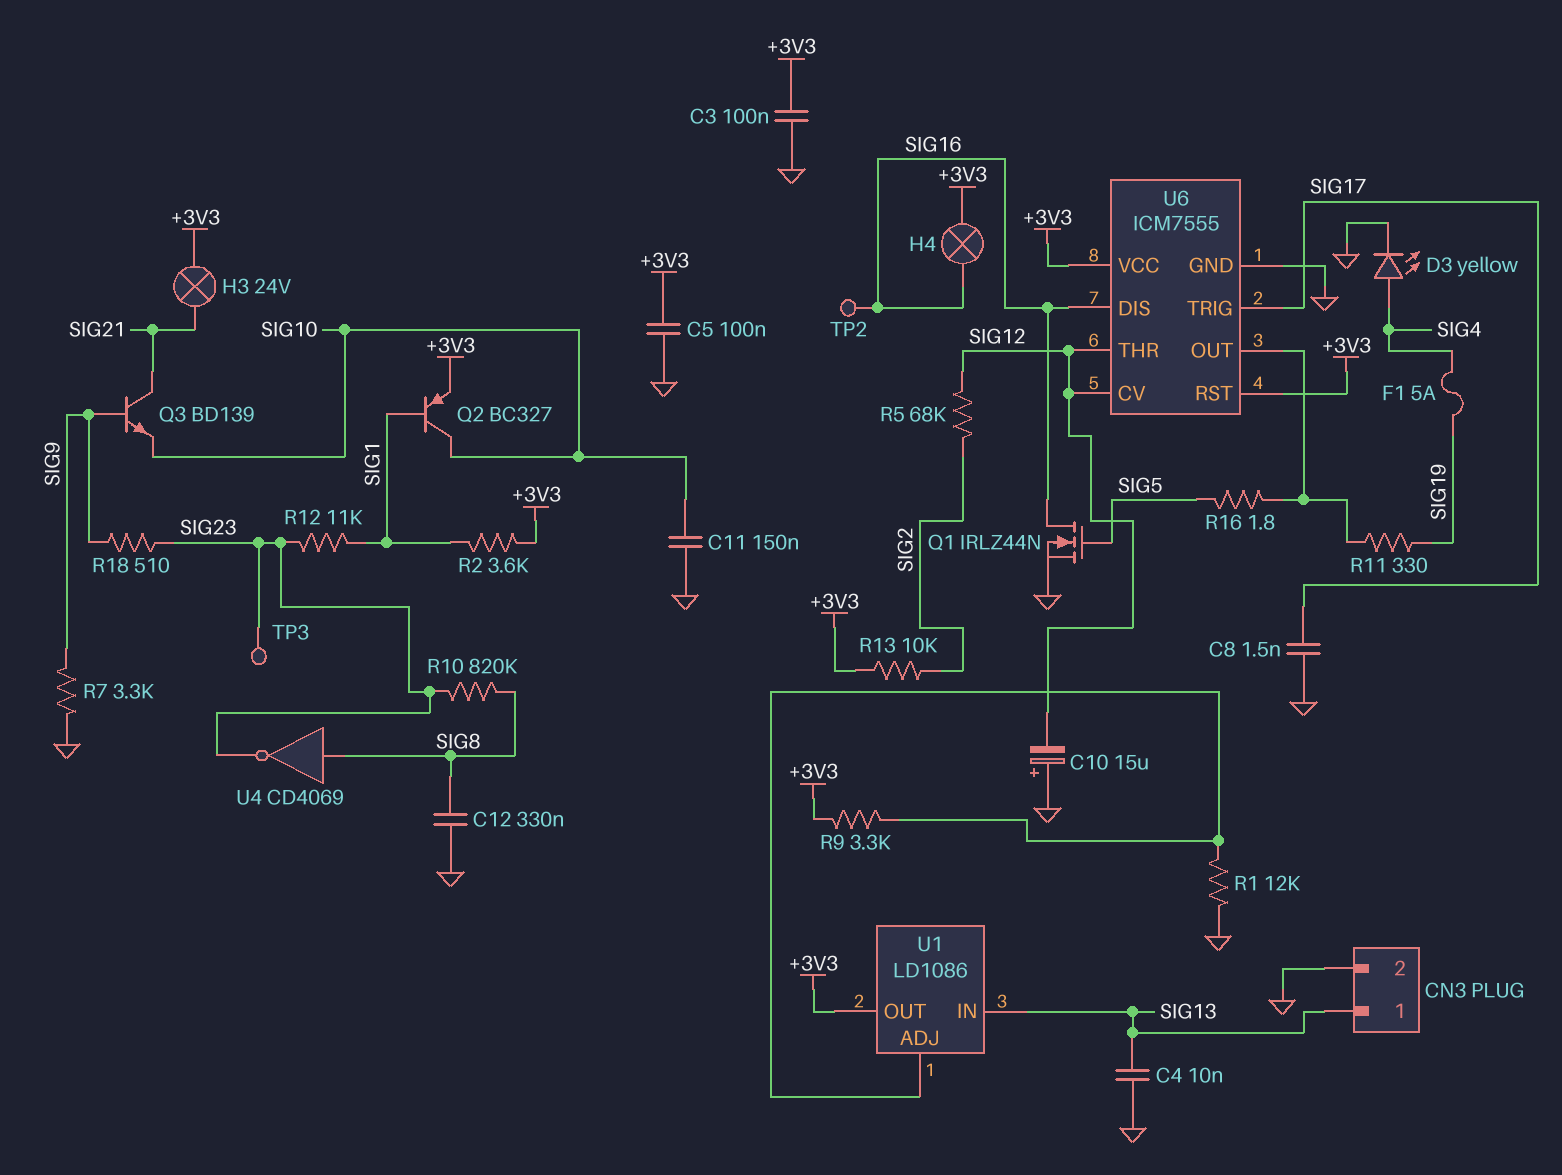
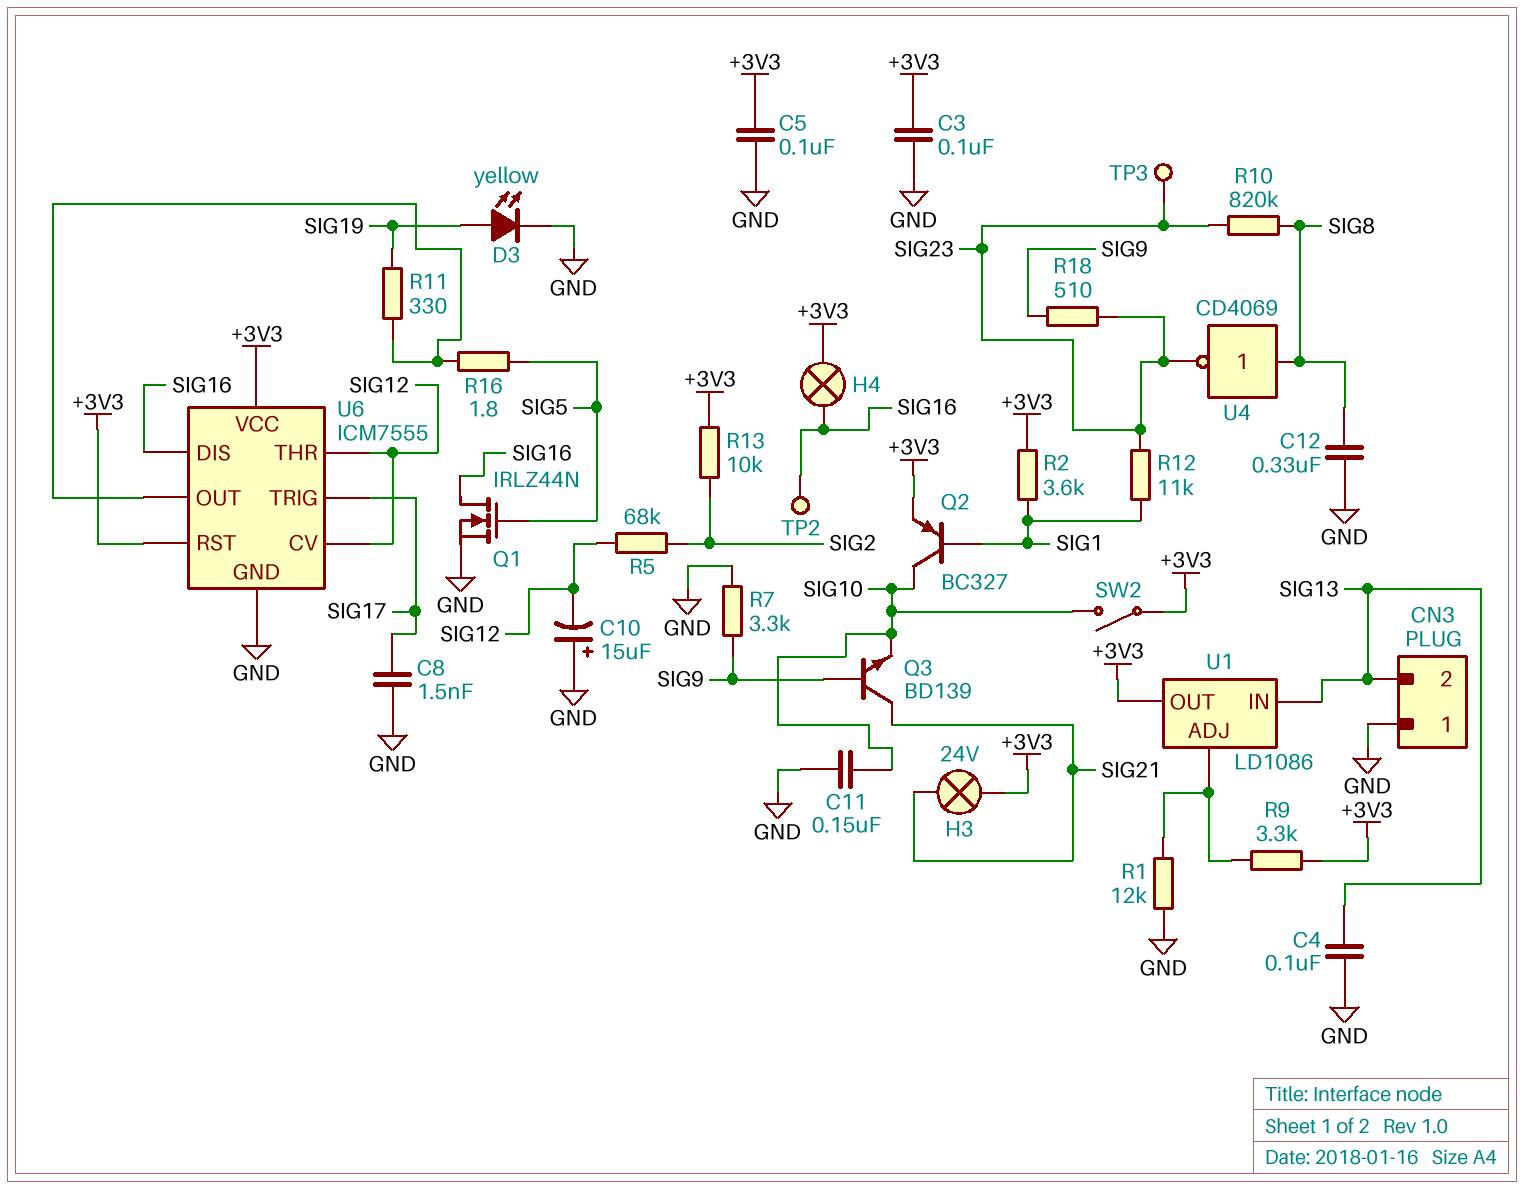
C4: 10nF (GND, SIG13) -> 100nF (GND, SIG13)
CN3 pin 1: SIG13 -> GND
CN3 pin 2: GND -> SIG13
D3: LED yellow (A SIG4, K GND) -> LED yellow (A SIG19, K GND)
F1: 5A (SIG4, SIG19) -> none
SW2: none -> switch (+3V3, SIG10)

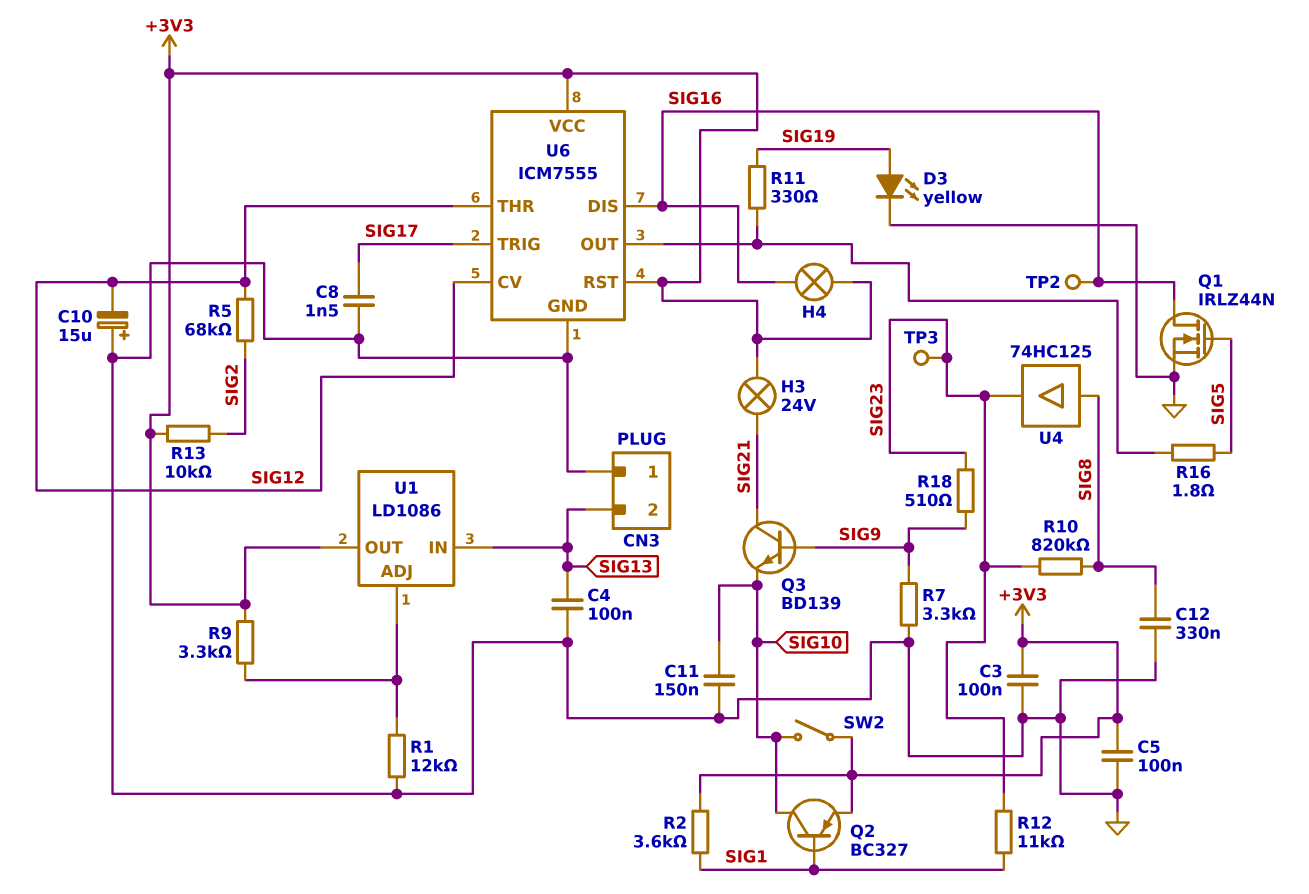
U4: NOT CD4069 (in SIG8, out SIG23) -> buffer 74HC125 (in SIG8, out SIG23)

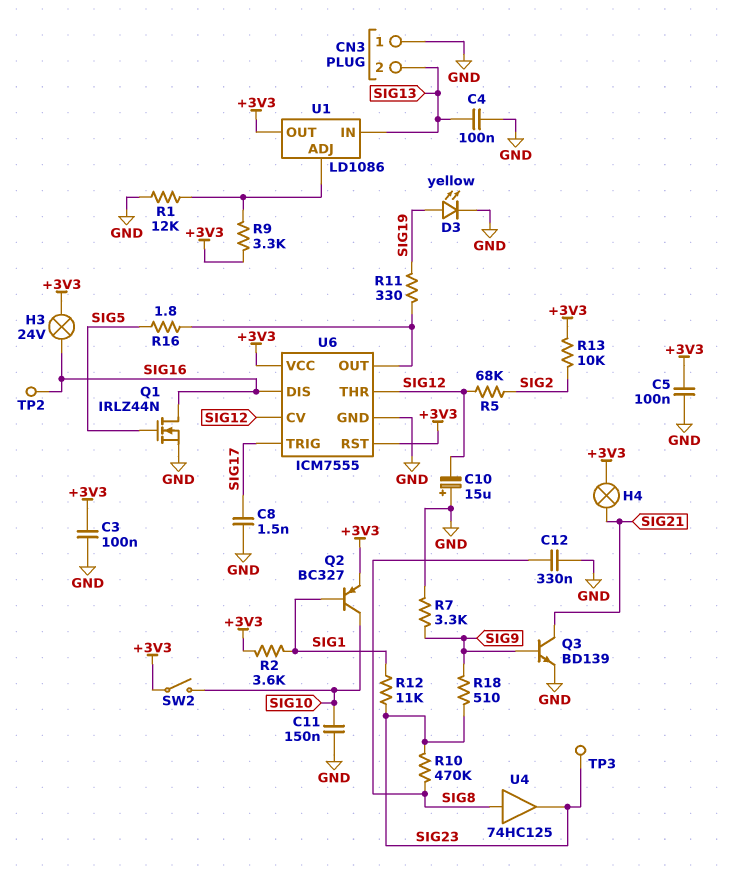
H3: lamp 24V (+3V3, SIG21) -> lamp 24V (+3V3, SIG16)
H4: lamp (+3V3, SIG16) -> lamp (+3V3, SIG21)
Q3: NPN BD139 (B SIG9, C SIG21, E SIG10) -> NPN BD139 (B SIG9, C SIG21, E GND)
R10: 820k (SIG8, SIG23) -> 470k (SIG8, SIG23)

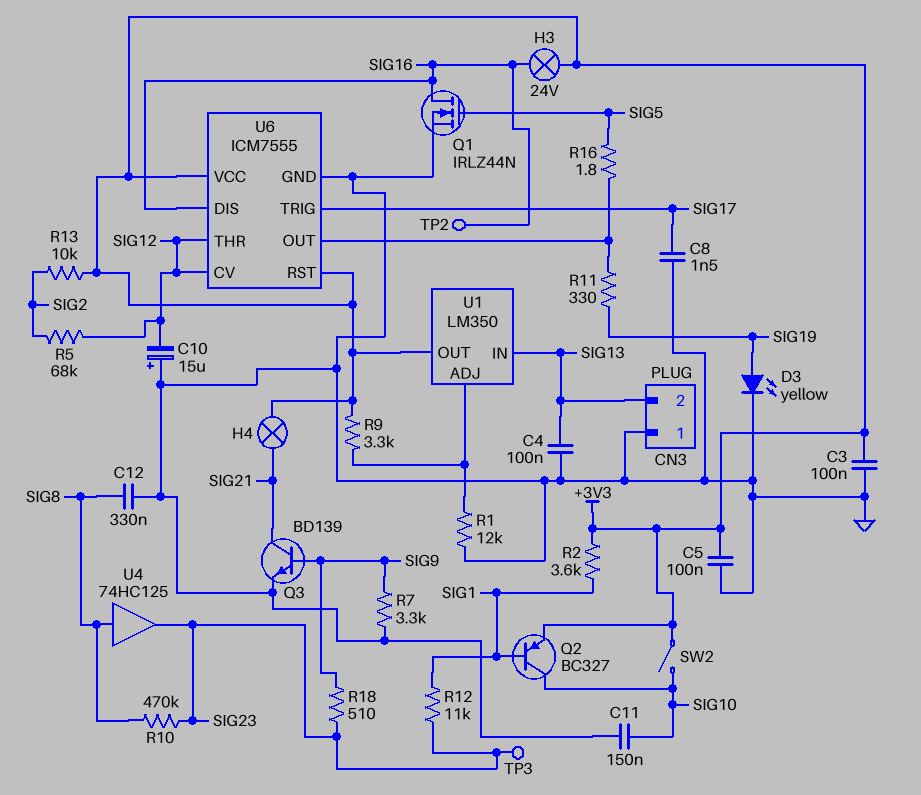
U1: LD1086 -> LM350

